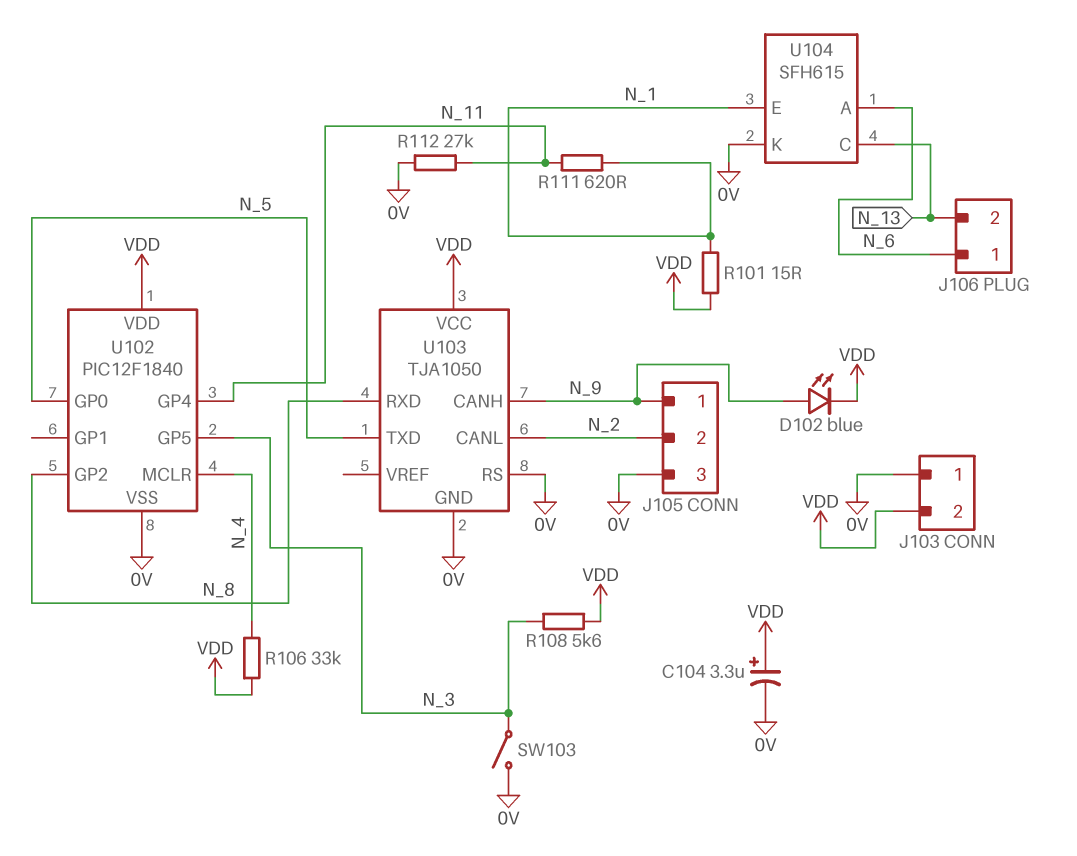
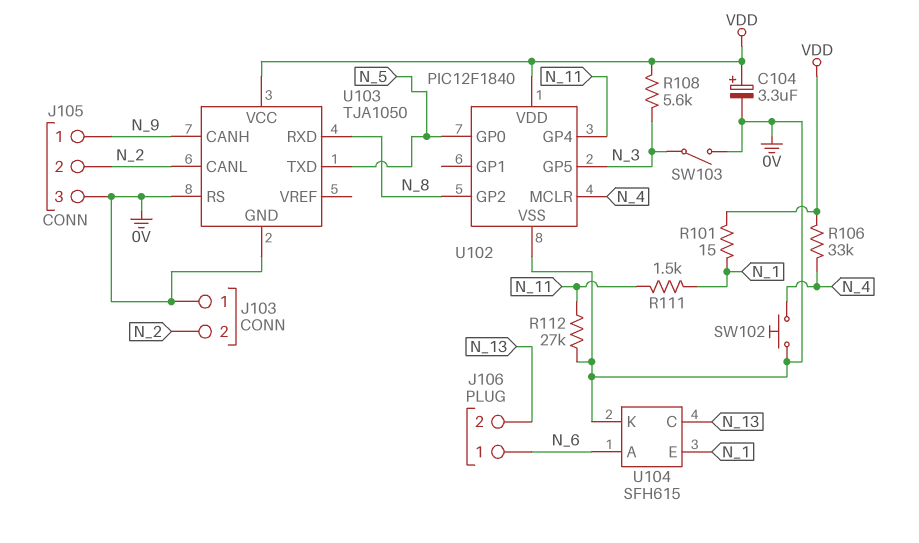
D102: LED blue (A N_9, K VDD) -> none
J103 pin 2: VDD -> N_2
R111: 620 (N_1, N_11) -> 1.5k (N_1, N_11)
SW102: none -> button (0V, N_4)

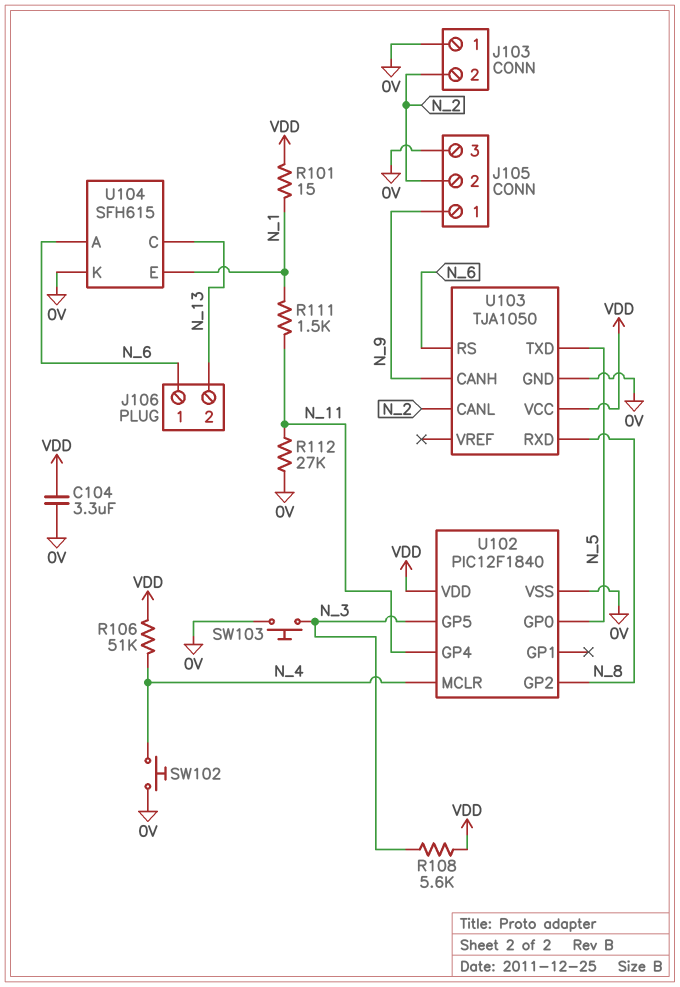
C104: 3.3uF (plus VDD, minus 0V) -> 3.3uF (0V, VDD)
R106: 33k (N_4, VDD) -> 51k (N_4, VDD)
SW103: switch (0V, N_3) -> button (0V, N_3)
U103 pin RS: 0V -> N_6

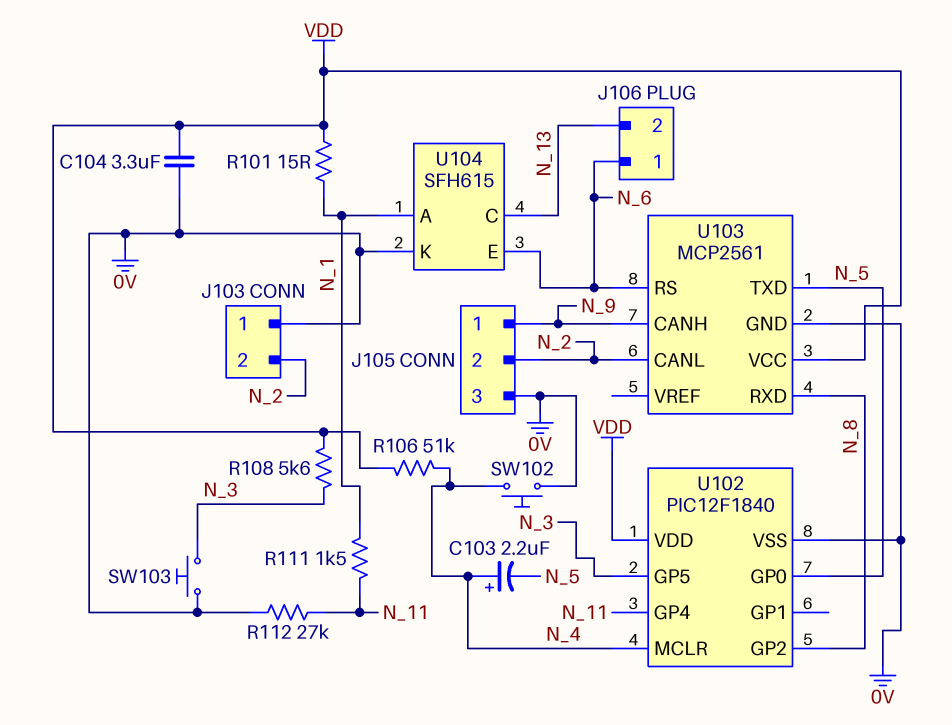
C103: none -> 2.2uF (plus N_4, minus N_5)
U103: TJA1050 -> MCP2561
U104 pin A: N_6 -> N_1
U104 pin E: N_1 -> N_6

